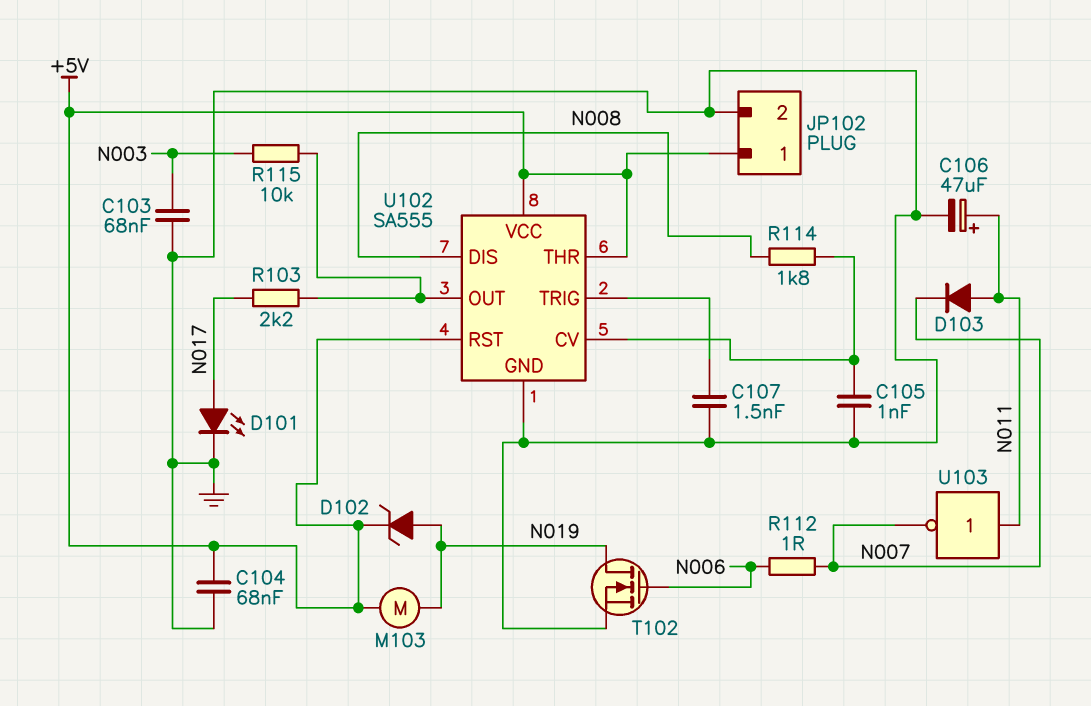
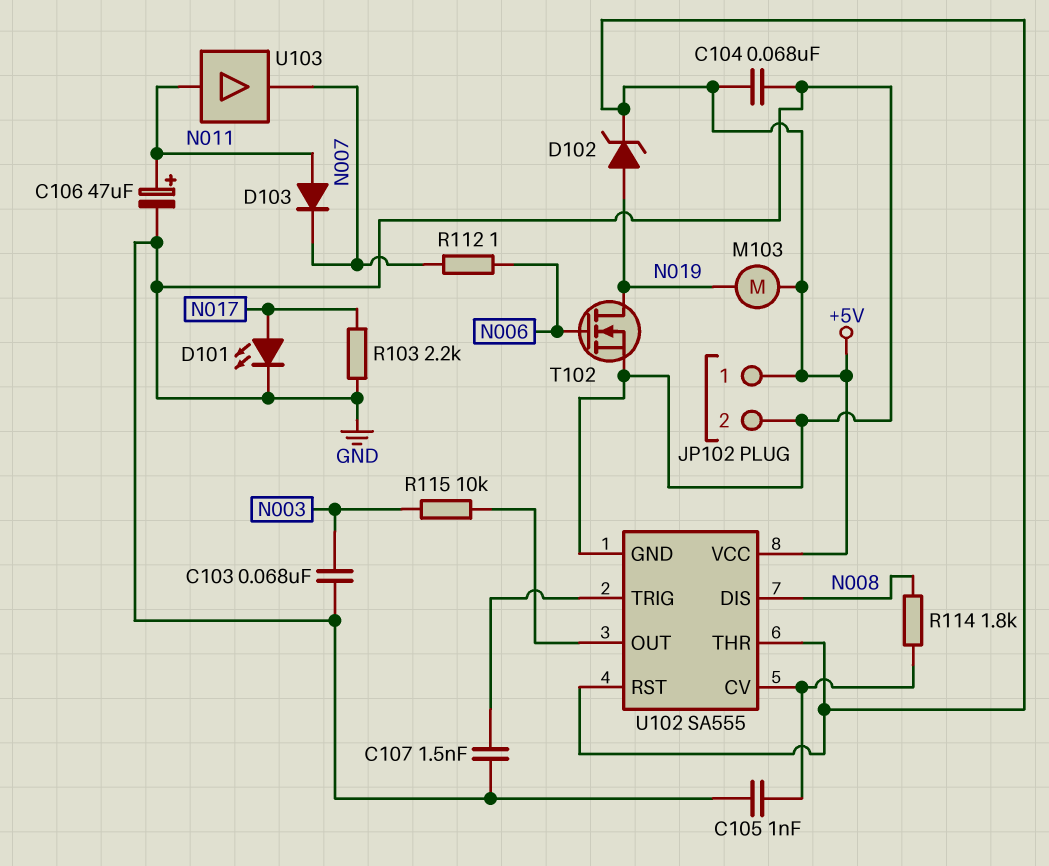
R103: 2.2k (N017, U102/OUT) -> 2.2k (GND, N017)
U103: NOT (in N011, out N007) -> buffer (in N011, out N007)

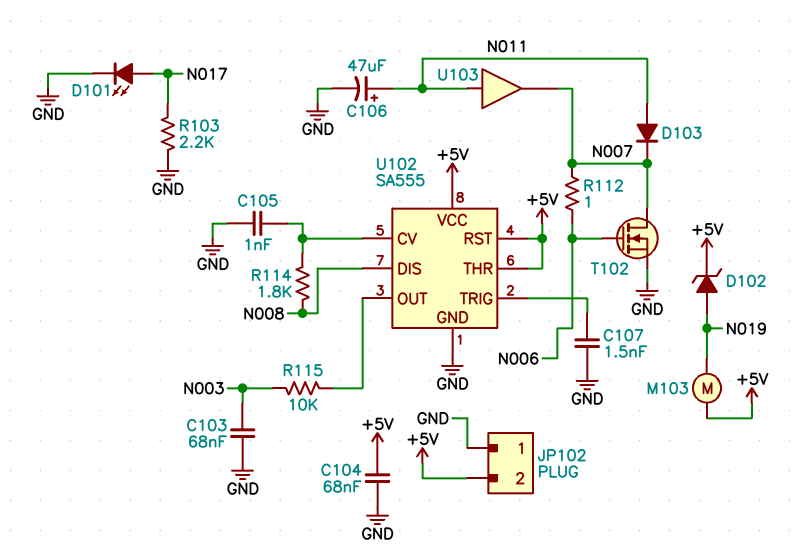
JP102 pin 1: +5V -> GND
JP102 pin 2: GND -> +5V
T102: NMOS (G N006, D N019, S GND) -> NMOS (G N006, D N007, S GND)

